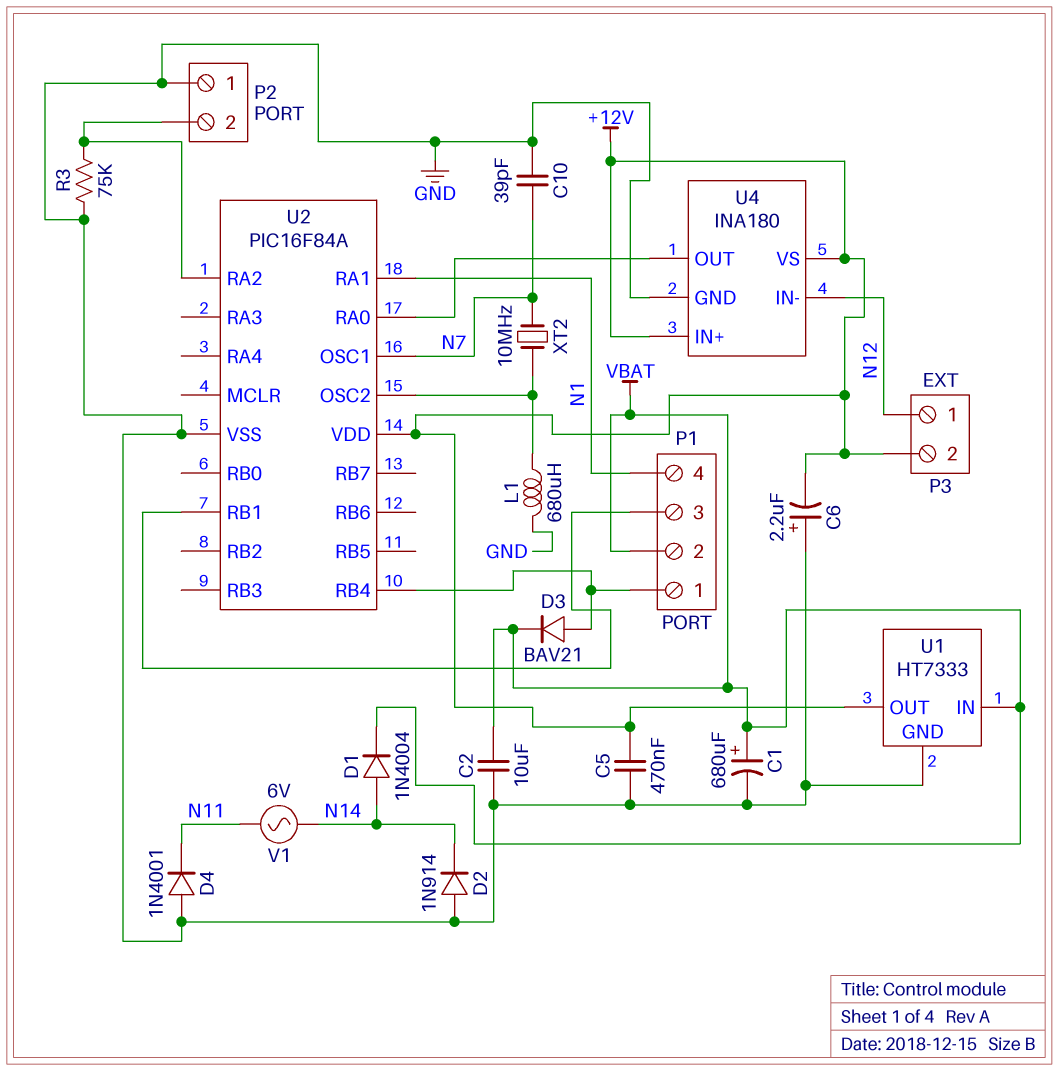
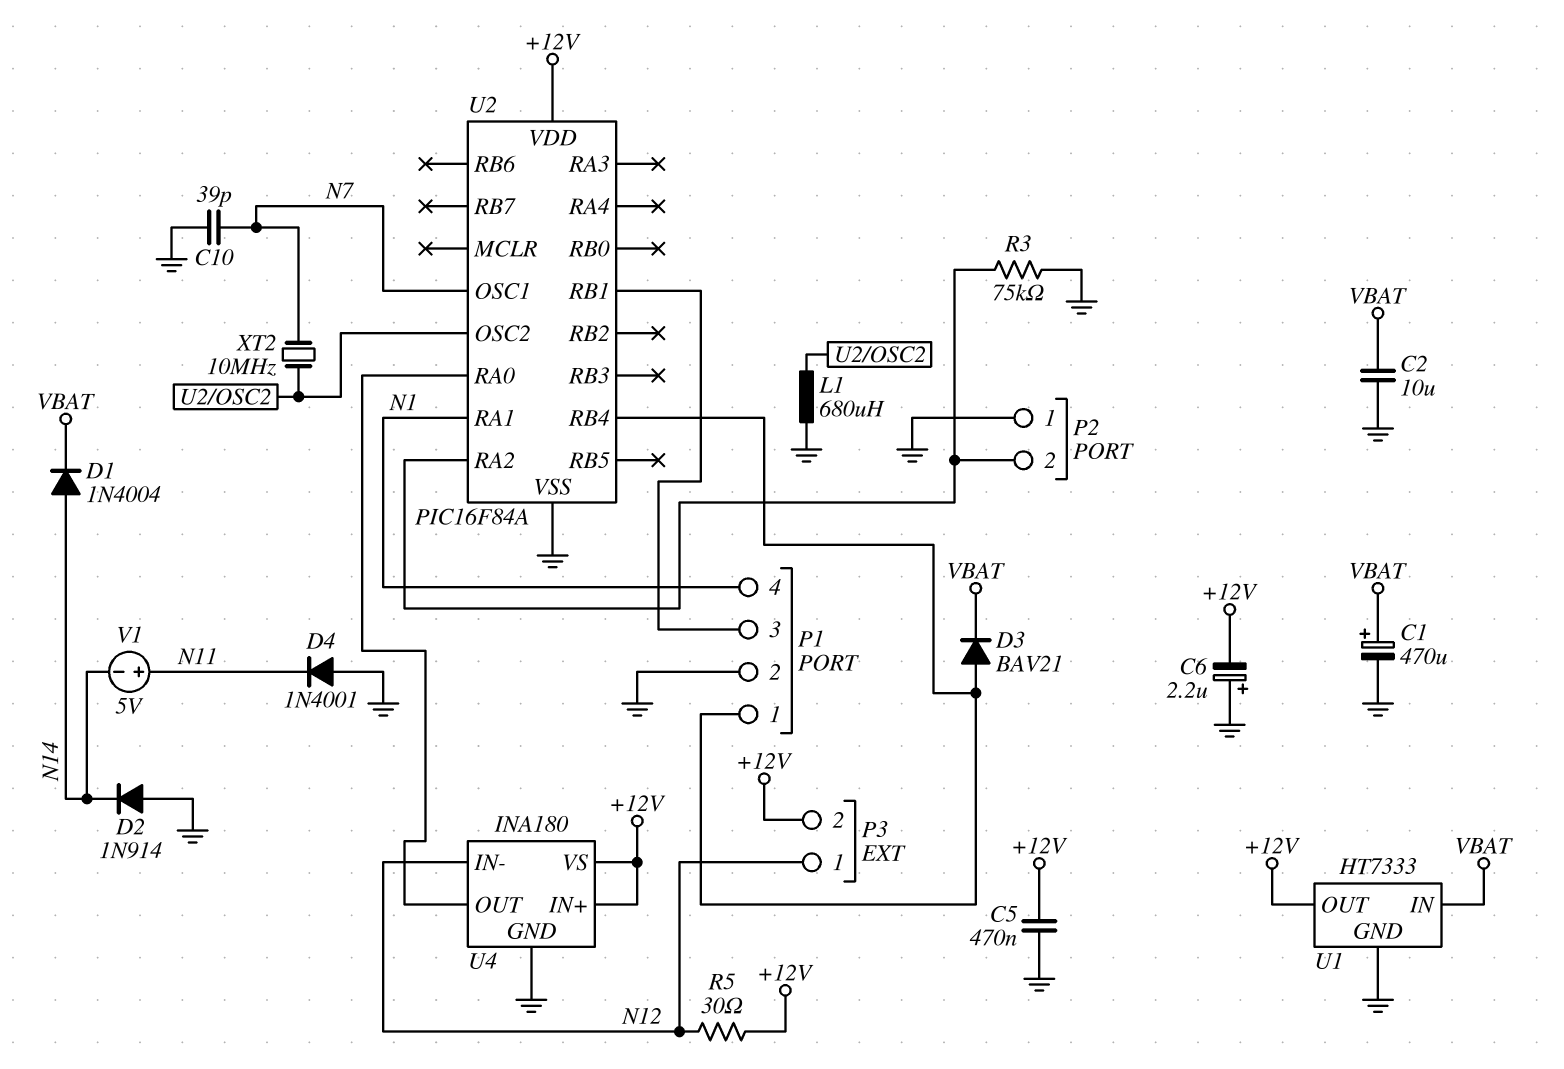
C1: 680uF (plus VBAT, minus GND) -> 470uF (plus VBAT, minus GND)
P1 pin 2: VBAT -> GND
R5: none -> 30 (+12V, N12)
V1: AC 6V (N11, N14) -> 5V (plus N11, minus N14)

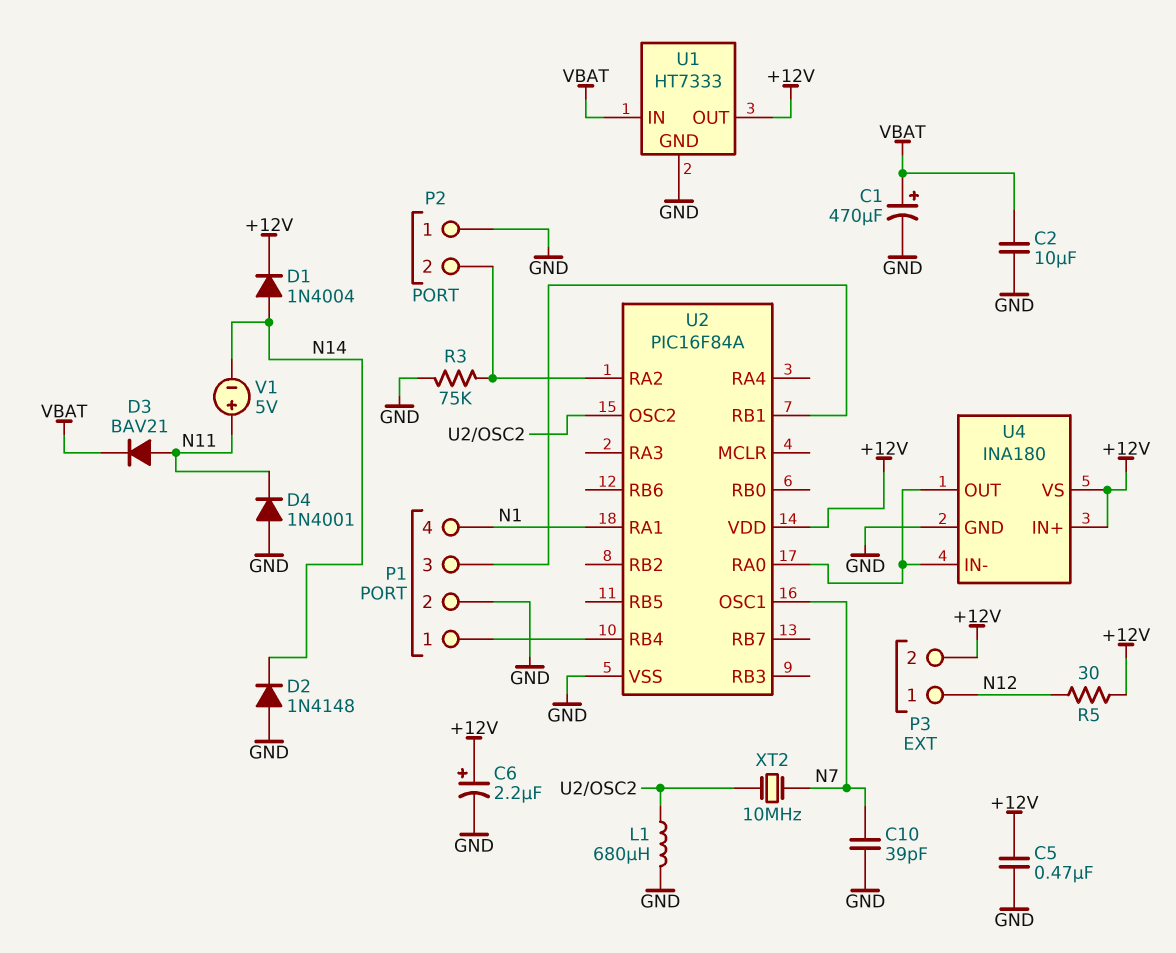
C6: 2.2uF (plus GND, minus +12V) -> 2.2uF (plus +12V, minus GND)
D1: diode 1N4004 (A N14, K VBAT) -> diode 1N4004 (A N14, K +12V)
D2: diode 1N914 (A GND, K N14) -> diode 1N4148 (A GND, K N14)
D3: diode BAV21 (A P1/1, K VBAT) -> diode BAV21 (A N11, K VBAT)
U4 pin IN-: N12 -> U2/RA0

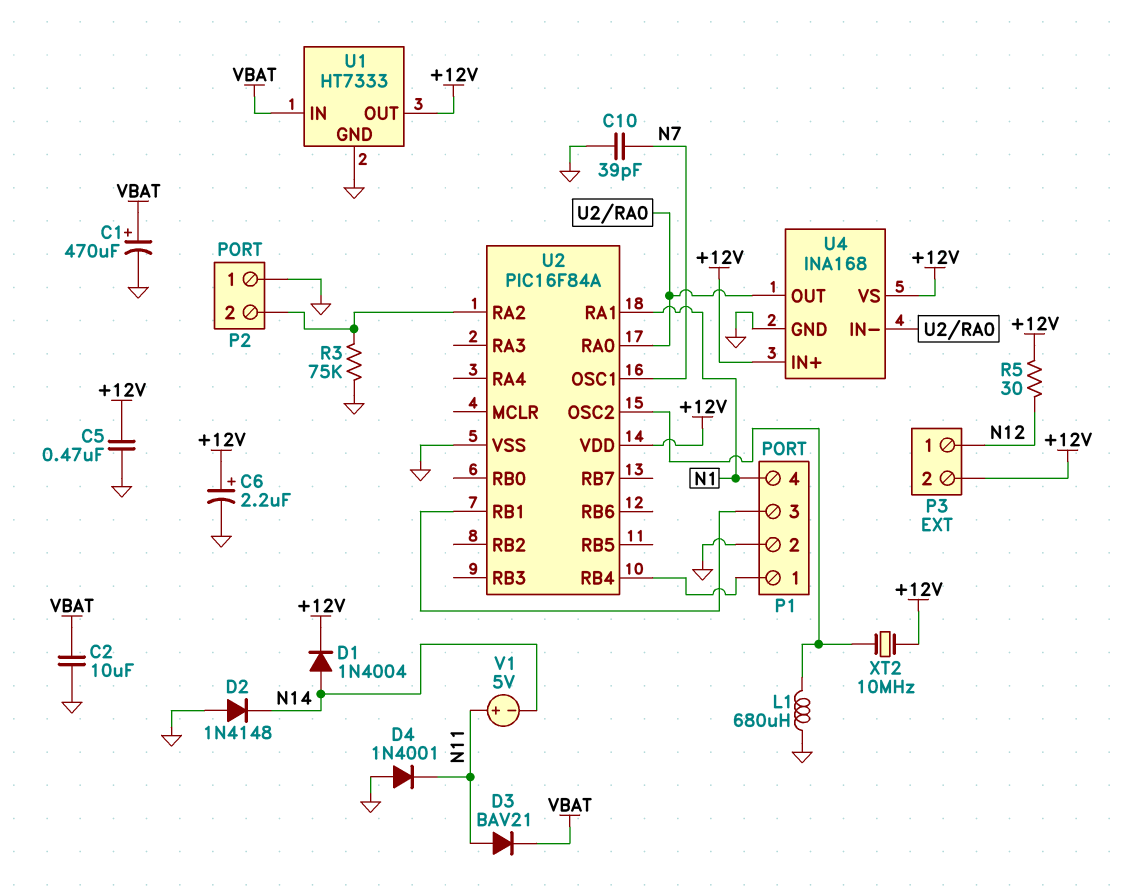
U4: INA180 -> INA168
XT2: 10MHz (N7, U2/OSC2) -> 10MHz (+12V, U2/OSC2)

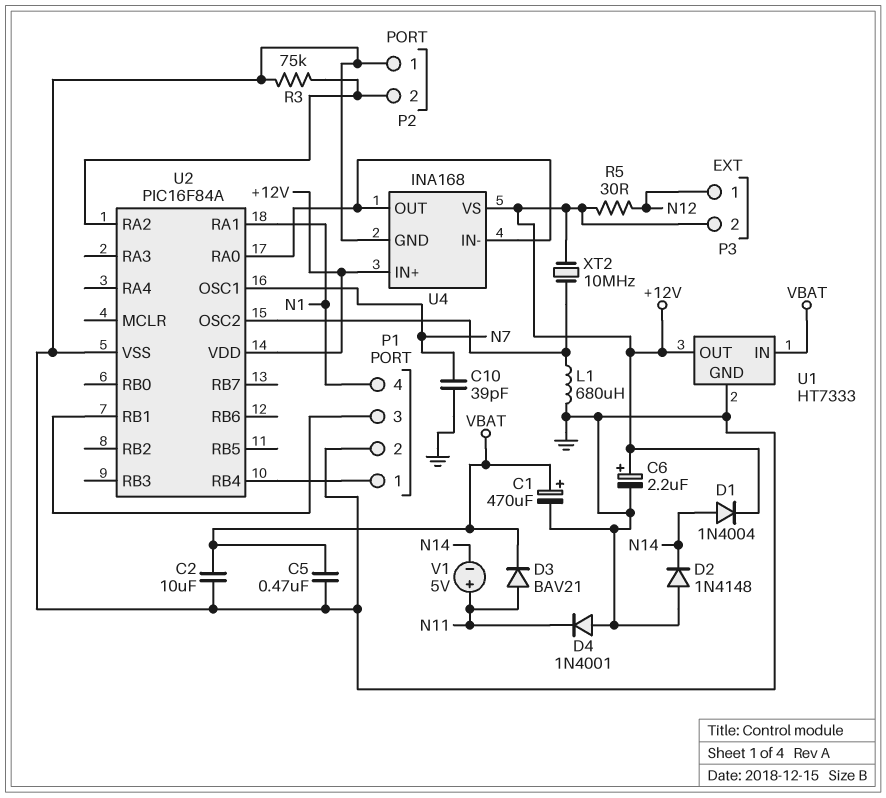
C5: 470nF (+12V, GND) -> 470nF (GND, VBAT)

